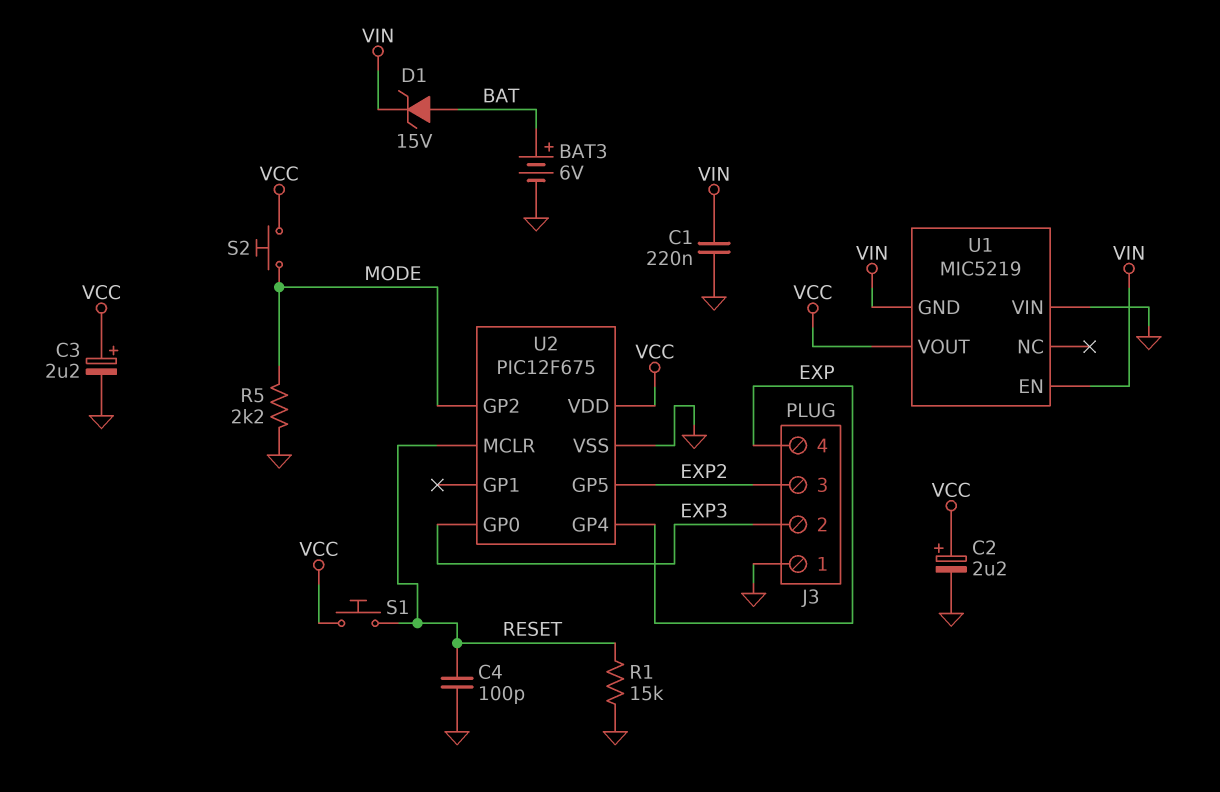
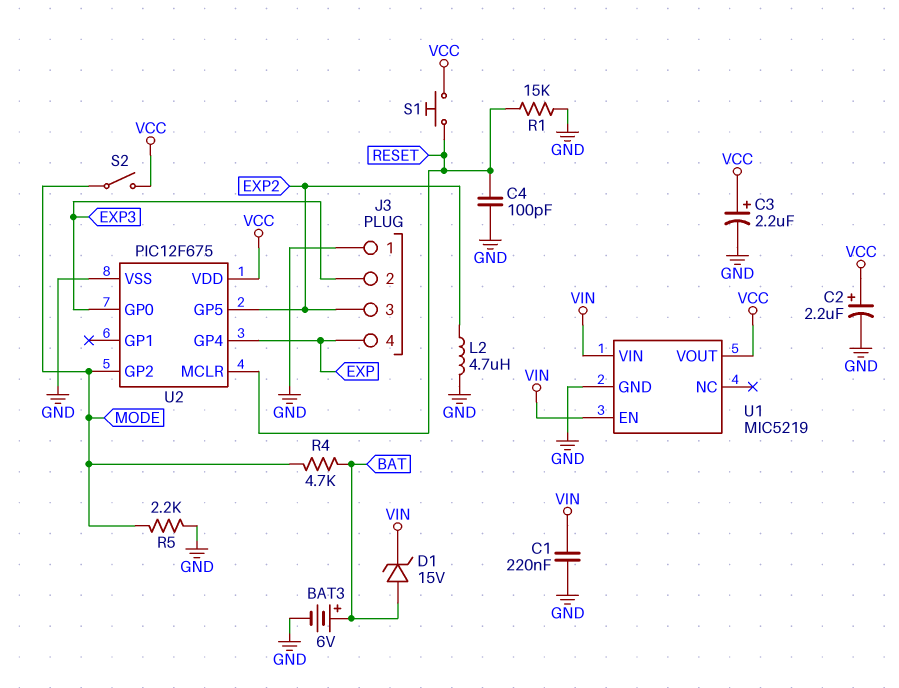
L2: none -> 4.7uH (EXP2, GND)
R4: none -> 4.7k (BAT, MODE)
S2: button (MODE, VCC) -> switch (MODE, VCC)
U1 pin GND: VIN -> GND
U1 pin VIN: GND -> VIN

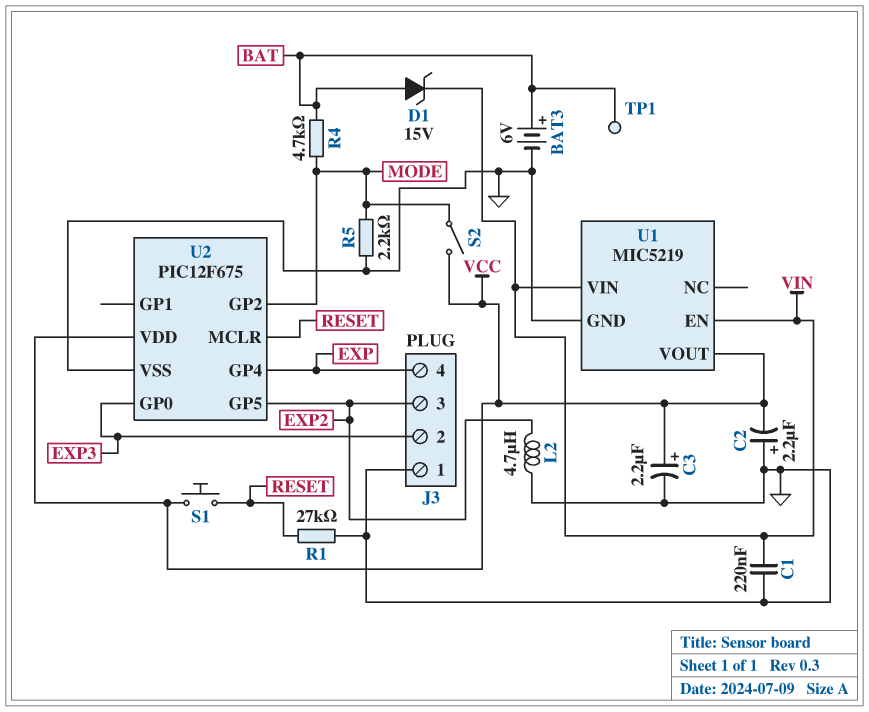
C2: 2.2uF (plus VCC, minus GND) -> 2.2uF (plus GND, minus VCC)
C4: 100pF (GND, RESET) -> none
R1: 15k (GND, RESET) -> 27k (GND, RESET)
TP1: none -> test point (BAT)

